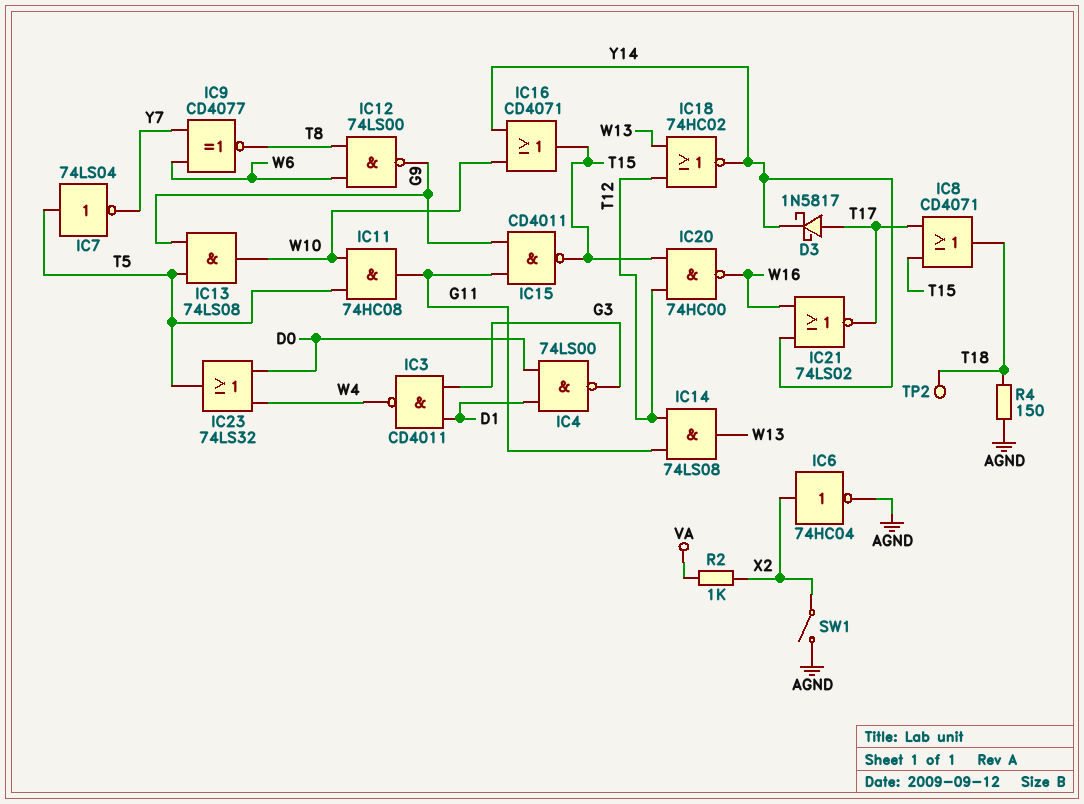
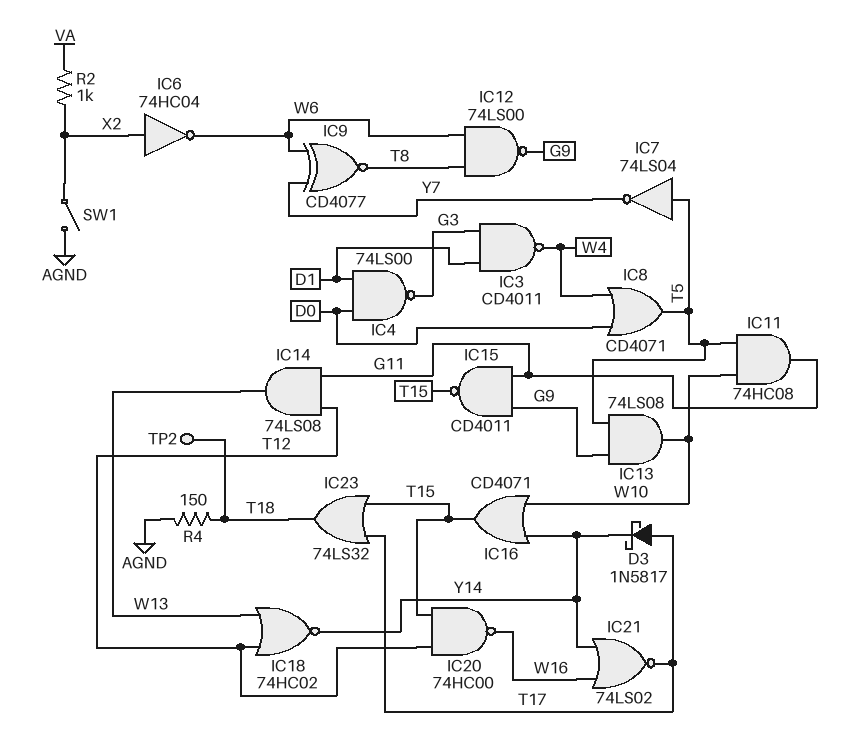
IC6: NOT 74HC04 (in X2, out AGND) -> NOT 74HC04 (in X2, out W6)
IC8: OR CD4071 (in T15, in T17, out T18) -> OR CD4071 (in D0, in W4, out T5)
IC23: OR 74LS32 (in D0, in W4, out T5) -> OR 74LS32 (in T15, in T17, out T18)

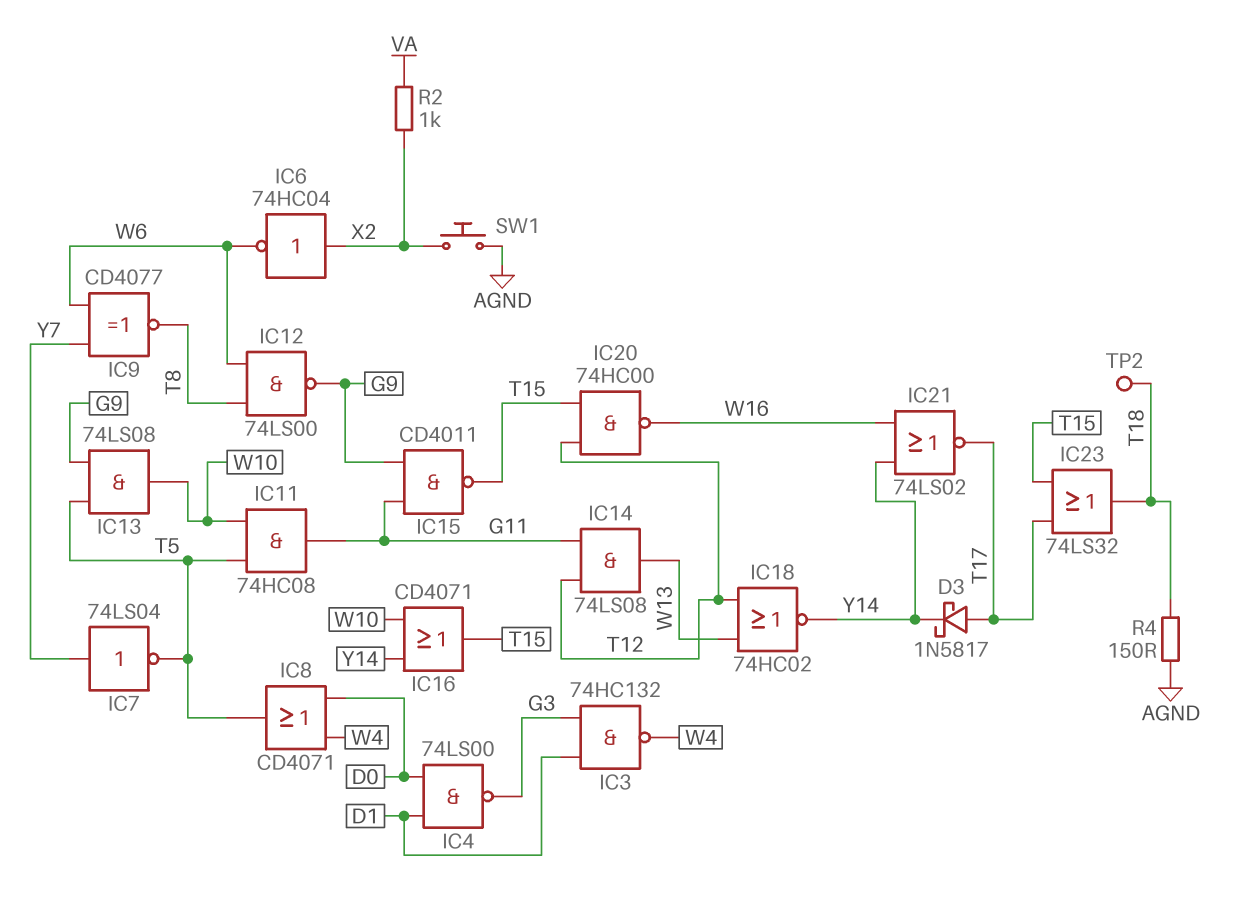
IC3: NAND CD4011 (in D1, in G3, out W4) -> NAND 74HC132 (in D1, in G3, out W4)
IC7: NOT 74LS04 (in T5, out Y7) -> NOT 74LS04 (in Y7, out T5)
SW1: switch (AGND, X2) -> button (AGND, X2)

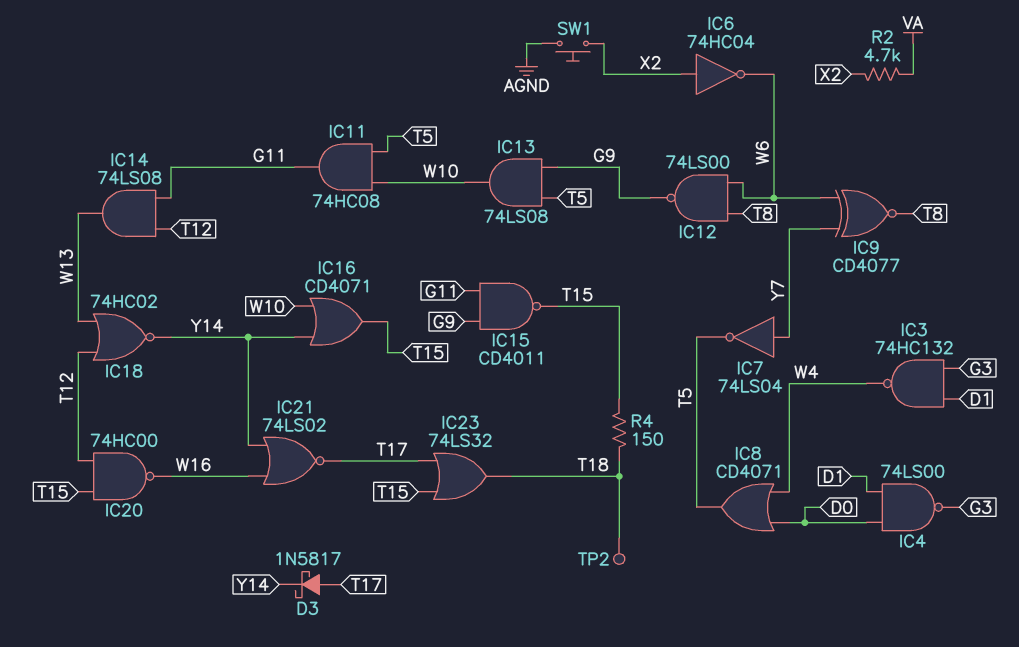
R2: 1k (VA, X2) -> 4.7k (VA, X2)
R4: 150 (AGND, T18) -> 150 (T15, T18)

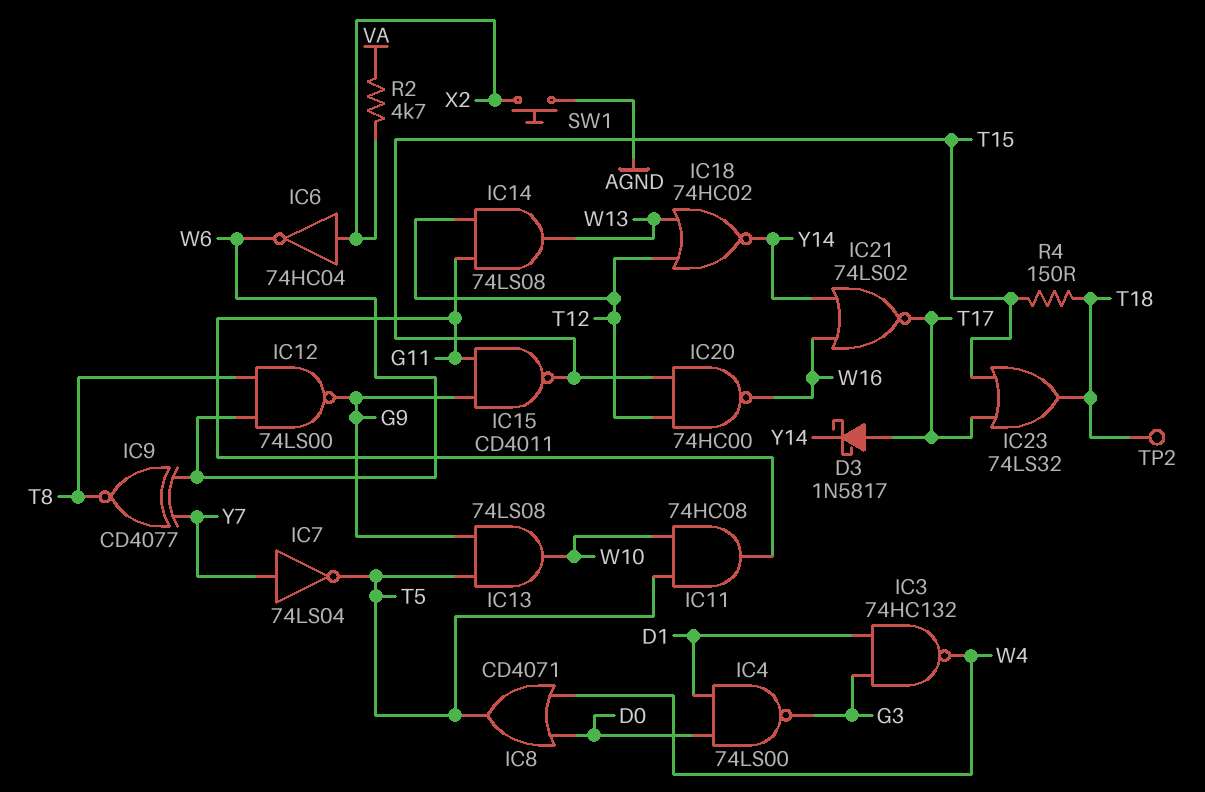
IC16: OR CD4071 (in W10, in Y14, out T15) -> none

